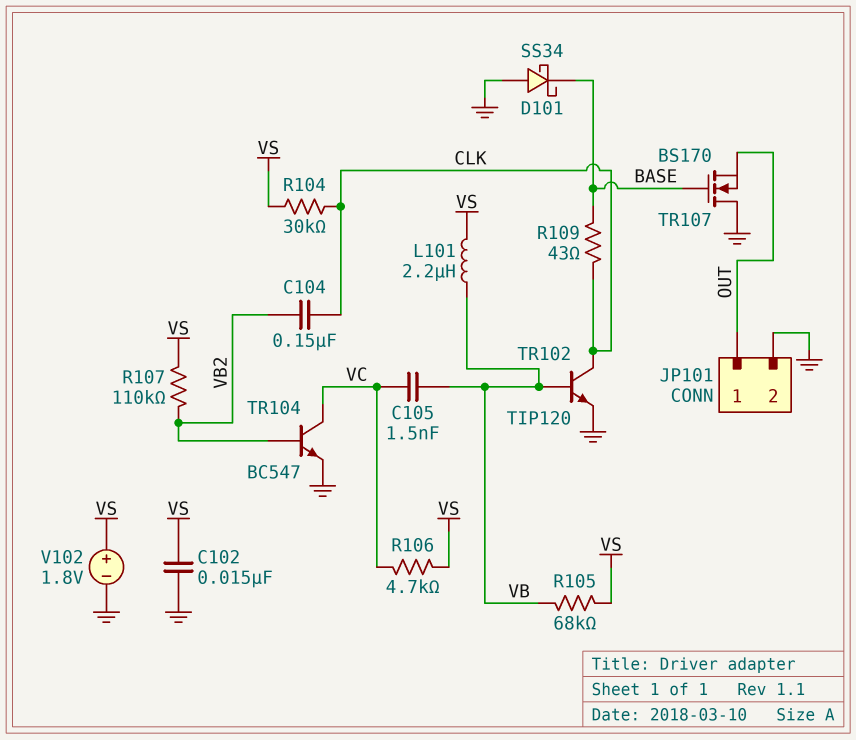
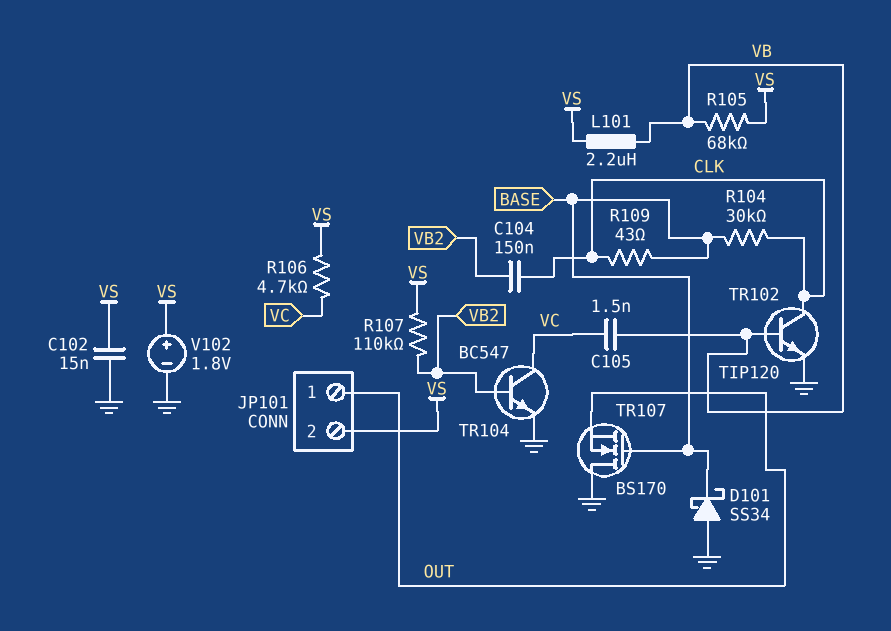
JP101 pin 2: GND -> VS
R104: 30k (CLK, VS) -> 30k (BASE, CLK)

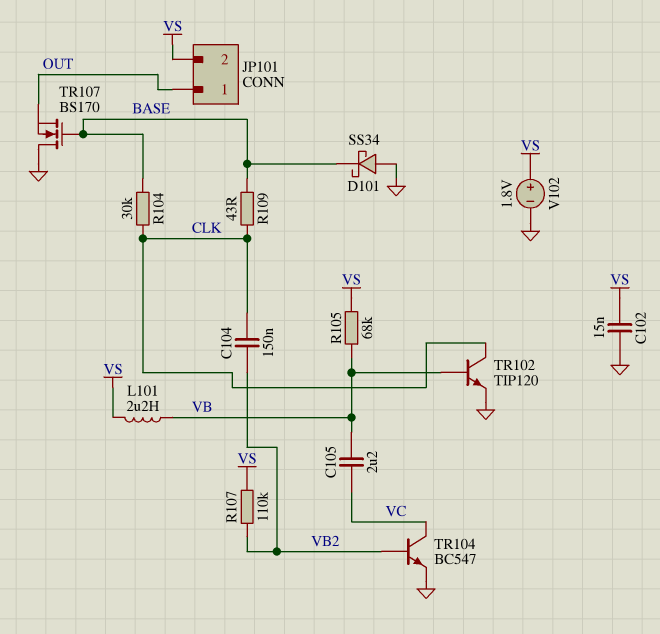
C105: 1.5nF (VB, VC) -> 2.2uF (VB, VC)
R106: 4.7k (VC, VS) -> none

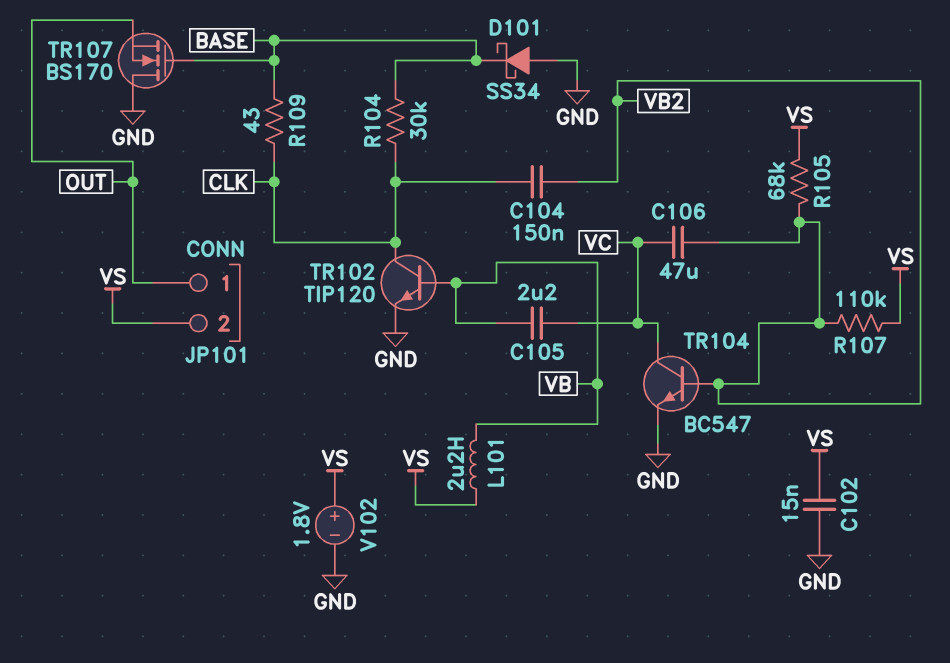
C106: none -> 47uF (VB2, VC)
R105: 68k (VB, VS) -> 68k (VB2, VS)

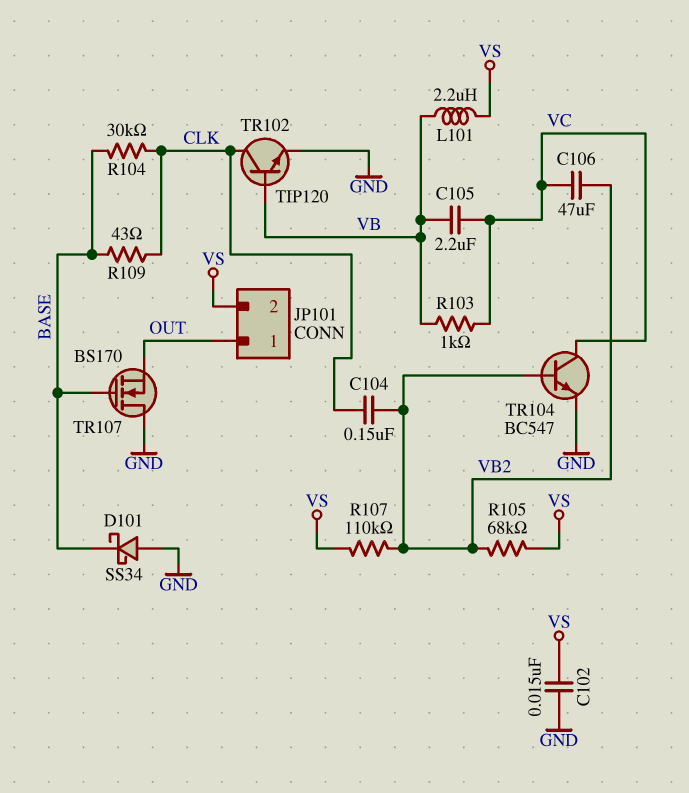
R103: none -> 1k (VB, VC)
V102: 1.8V (plus VS, minus GND) -> none

